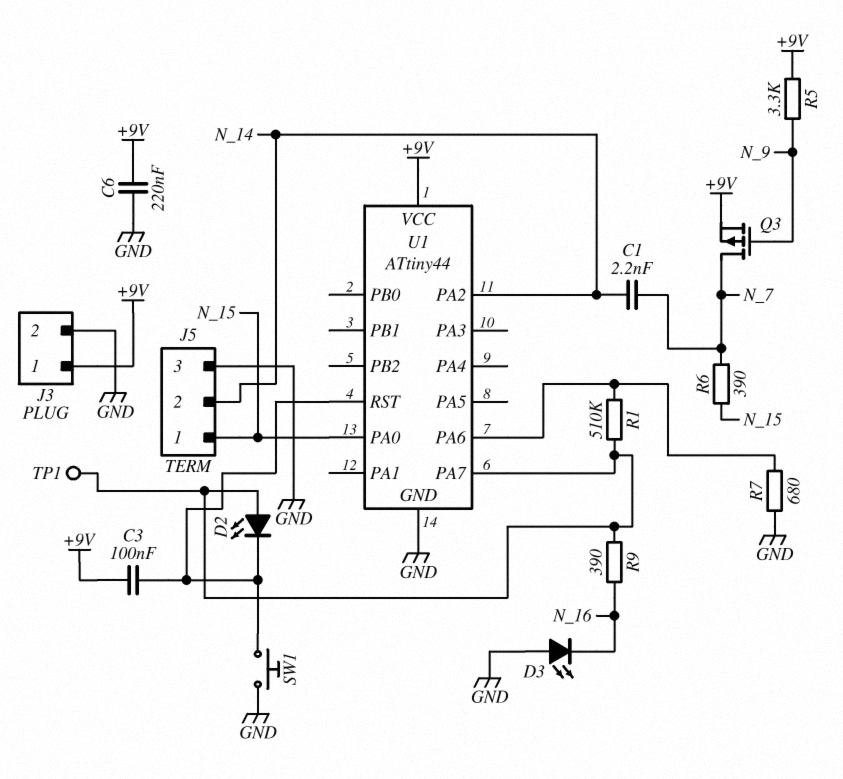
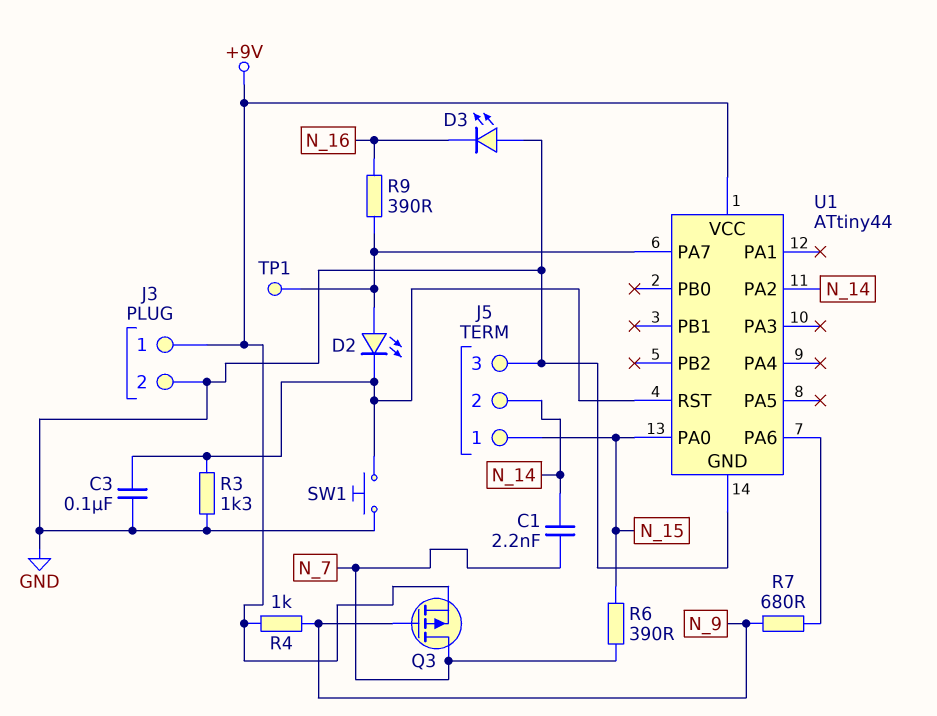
C3: 100nF (+9V, U1/RST) -> 100nF (GND, U1/RST)
C6: 220nF (+9V, GND) -> none
R1: 510k (U1/PA6, U1/PA7) -> none
R3: none -> 1.3k (GND, U1/RST)
R4: none -> 1k (+9V, N_9)
R5: 3.3k (+9V, N_9) -> none
R7: 680 (GND, U1/PA6) -> 680 (N_9, U1/PA6)

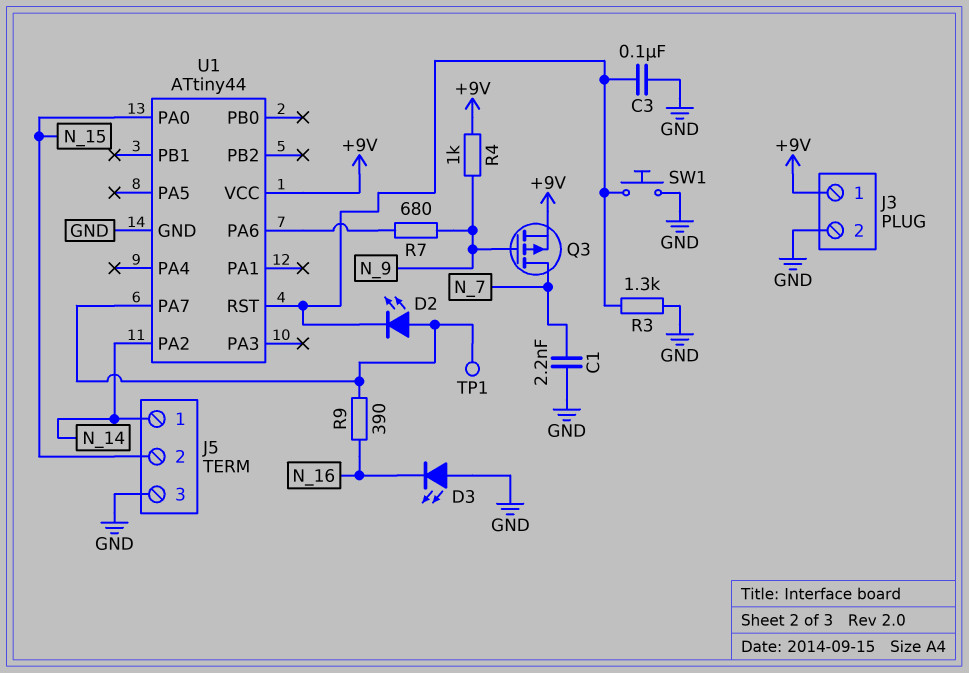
C1: 2.2nF (N_7, N_14) -> 2.2nF (GND, N_7)
J5 pin 1: N_15 -> N_14
J5 pin 2: N_14 -> N_15
R6: 390 (N_7, N_15) -> none

